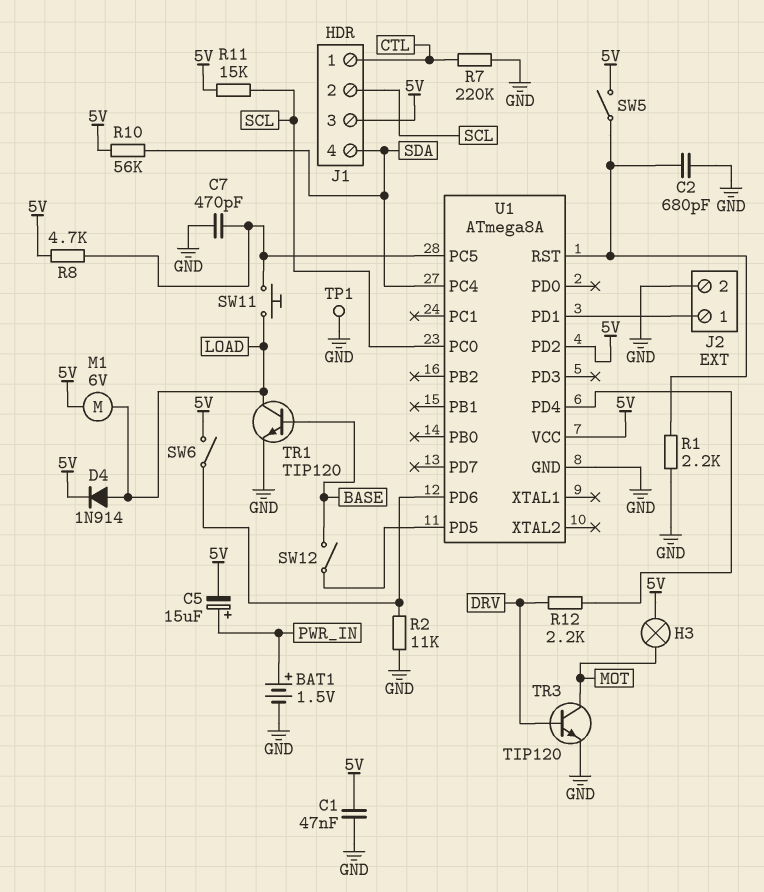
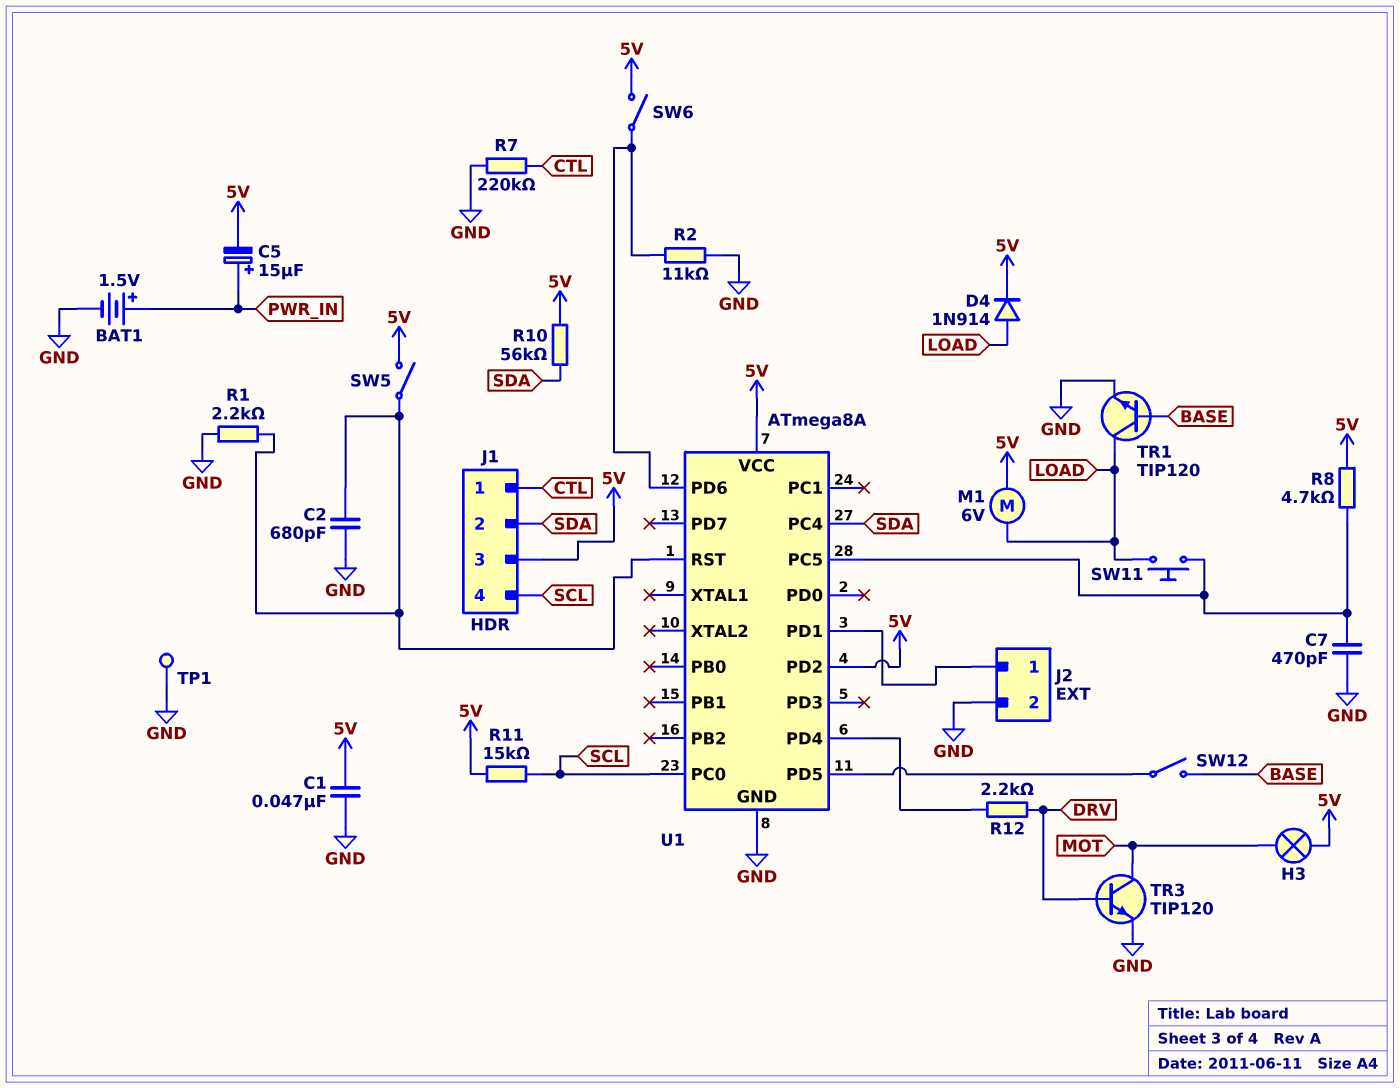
J1 pin 2: SCL -> SDA
J1 pin 4: SDA -> SCL

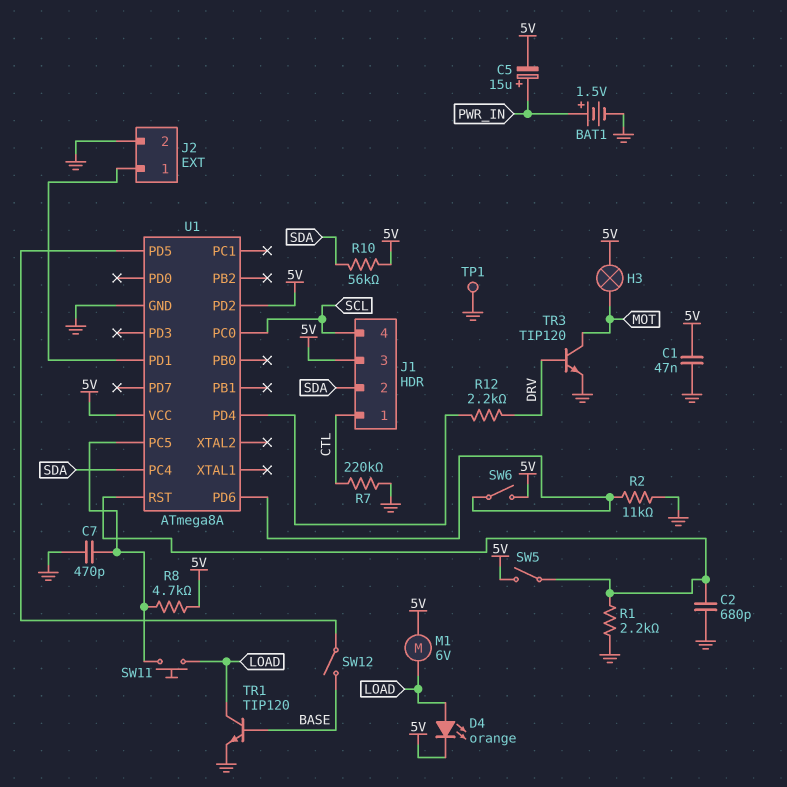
D4: diode 1N914 (A LOAD, K 5V) -> LED orange (A LOAD, K 5V)
R11: 15k (5V, SCL) -> none

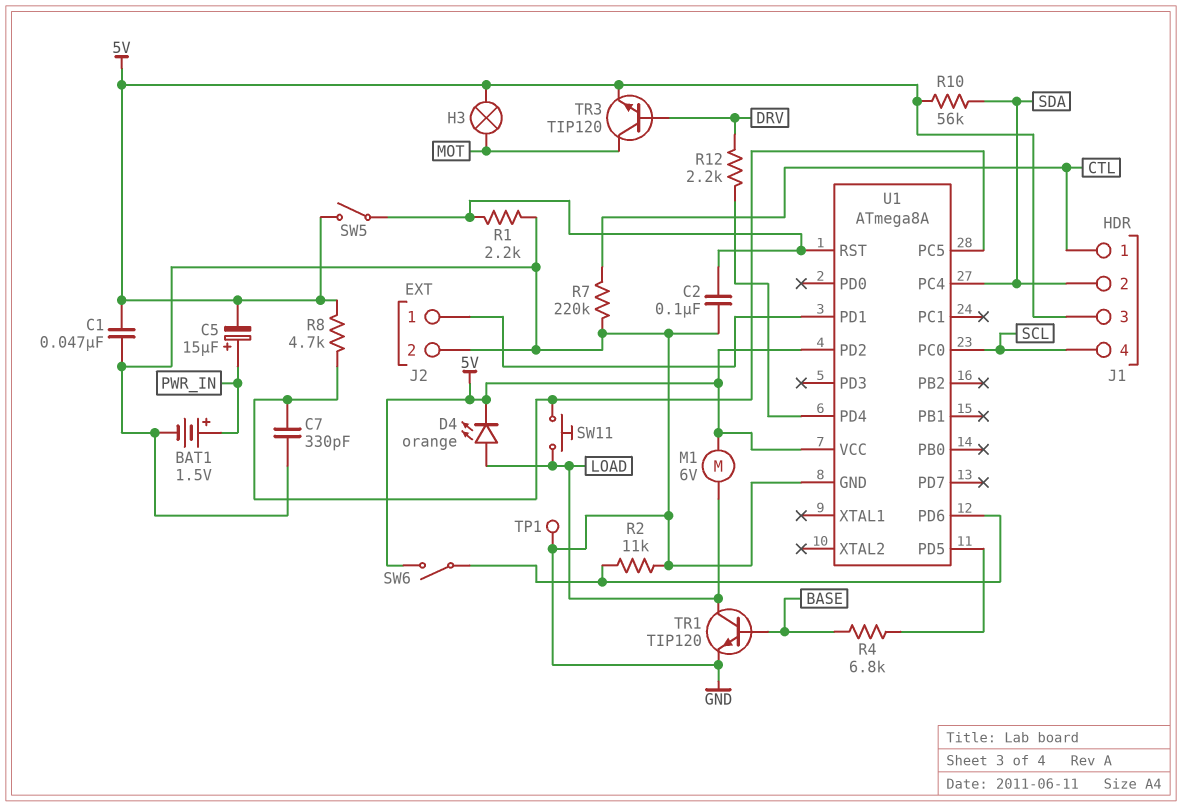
C2: 680pF (GND, U1/RST) -> 100nF (GND, U1/RST)
C7: 470pF (GND, U1/PC5) -> 330pF (GND, U1/PC5)
R4: none -> 6.8k (BASE, U1/PD5)
SW12: switch (BASE, U1/PD5) -> none
TR3: NPN TIP120 (B DRV, C MOT, E GND) -> NPN TIP120 (B DRV, C MOT, E 5V)

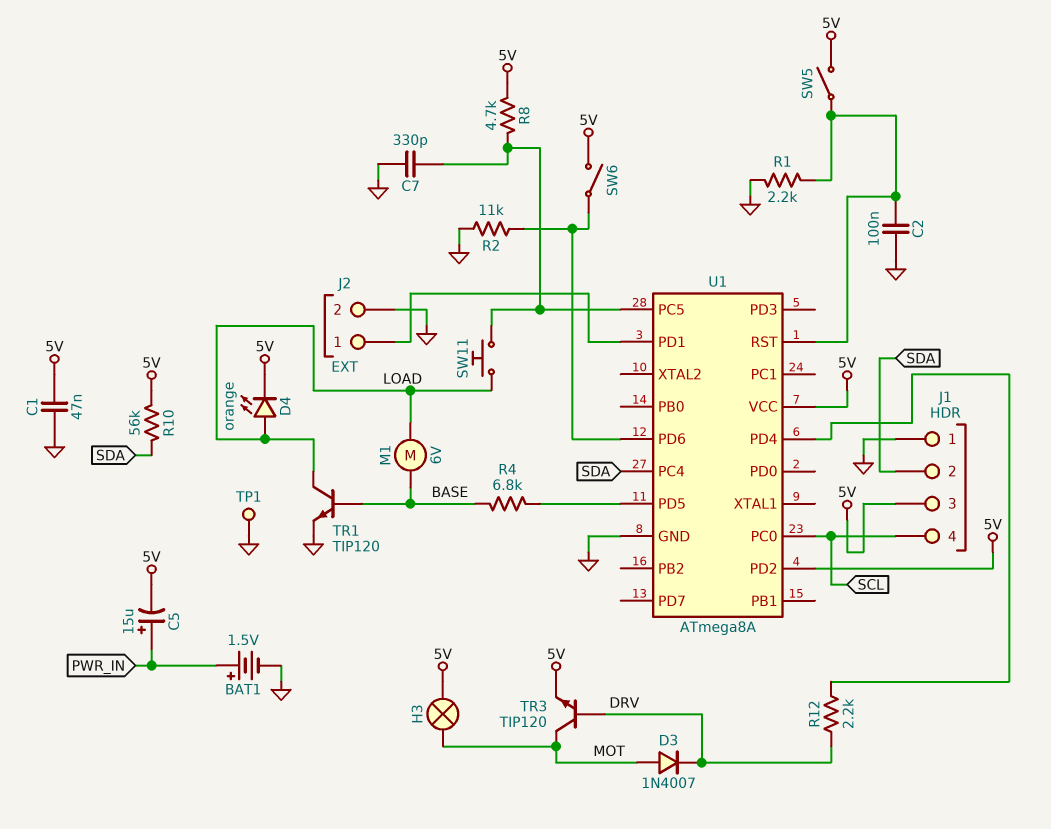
D3: none -> diode 1N4007 (A MOT, K DRV)
J1 pin 1: CTL -> GND
M1: motor 6V (5V, LOAD) -> motor 6V (BASE, LOAD)
R7: 220k (CTL, GND) -> none

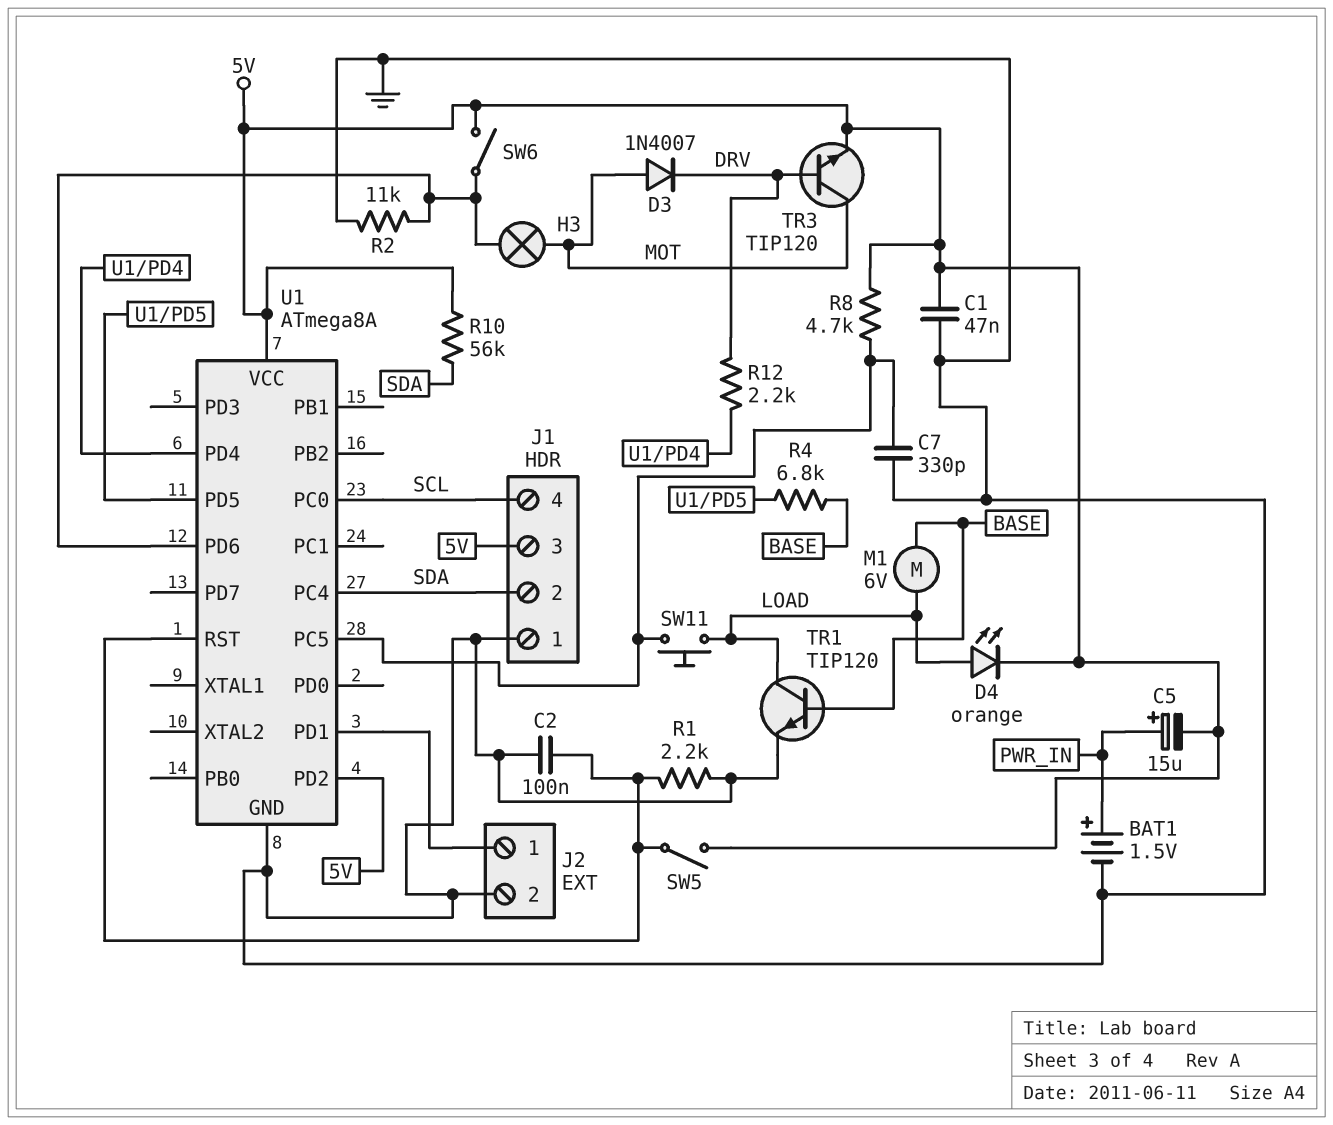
H3: lamp (5V, MOT) -> lamp (MOT, U1/PD6)
TP1: test point (GND) -> none

